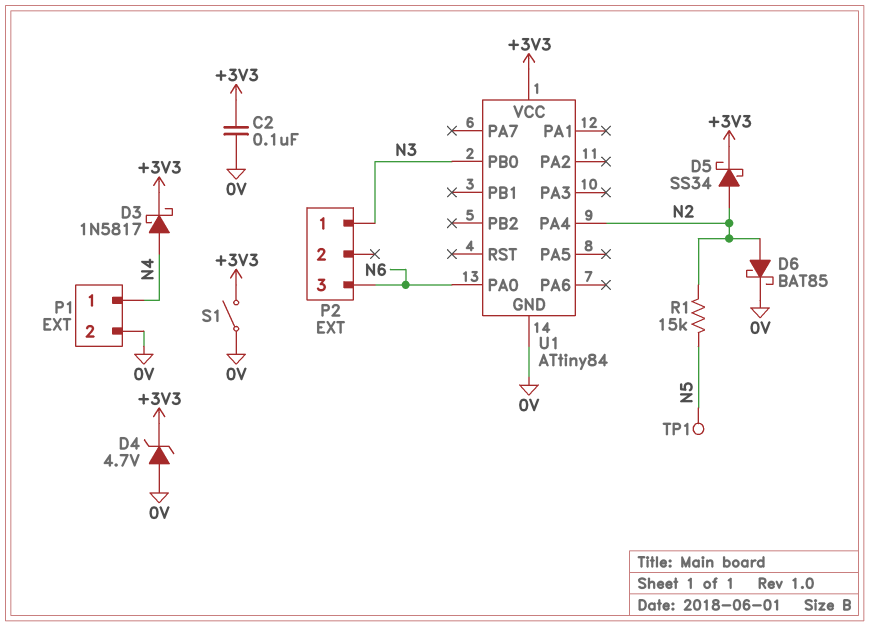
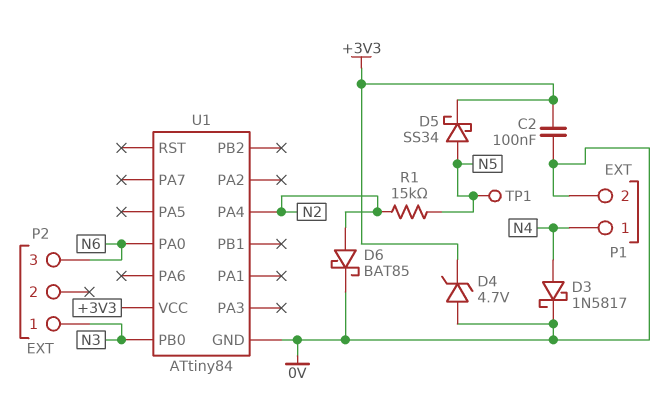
D3: schottky 1N5817 (A N4, K +3V3) -> schottky 1N5817 (A N4, K 0V)
D5: schottky SS34 (A N2, K +3V3) -> schottky SS34 (A N5, K +3V3)
S1: switch (+3V3, 0V) -> none

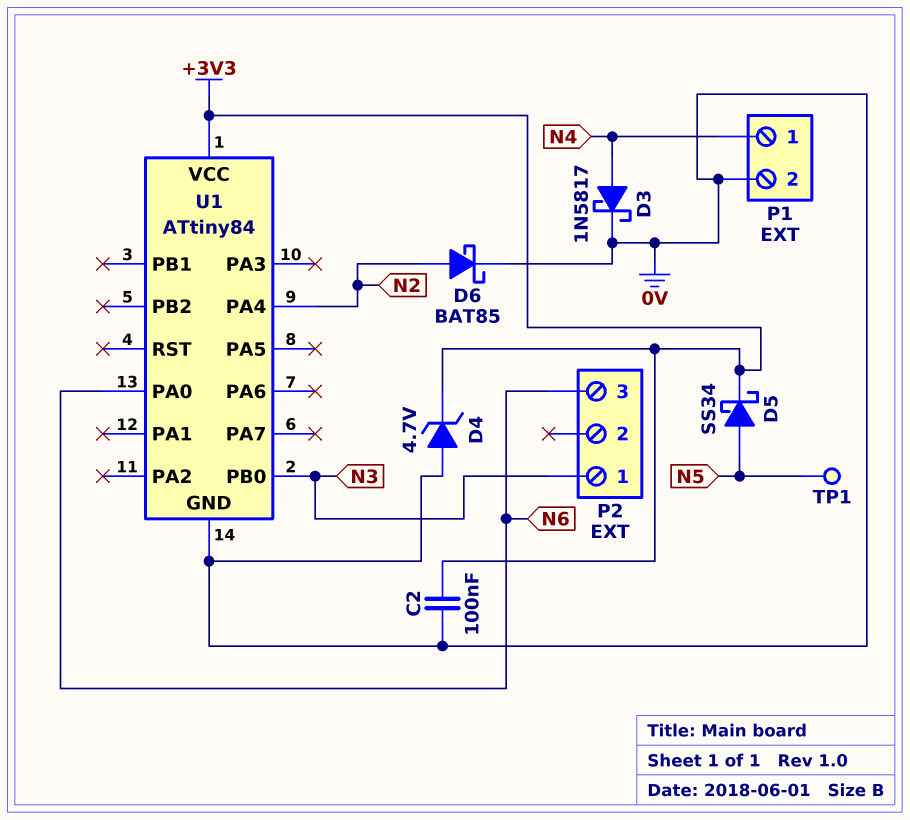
R1: 15k (N2, N5) -> none

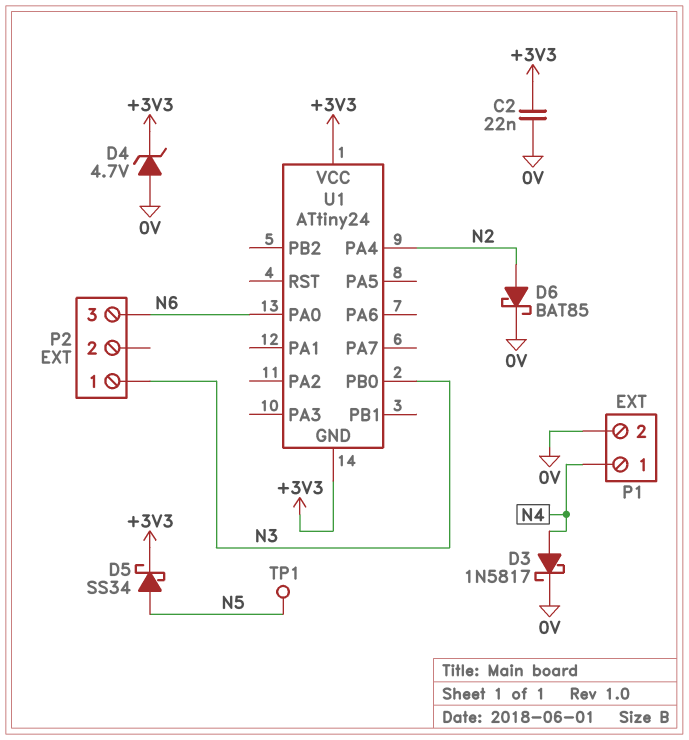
C2: 100nF (+3V3, 0V) -> 22nF (+3V3, 0V)
U1: ATtiny84 -> ATtiny24
U1 pin GND: 0V -> +3V3

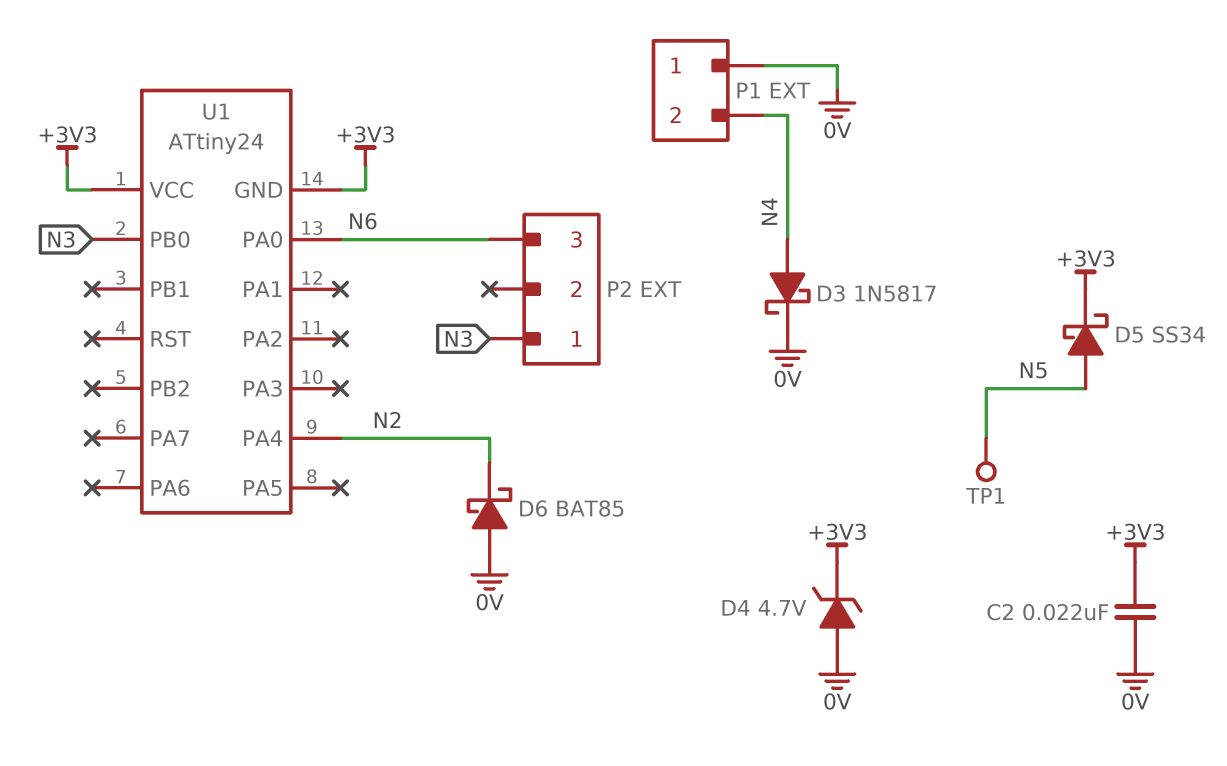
D6: schottky BAT85 (A N2, K 0V) -> schottky BAT85 (A 0V, K N2)
P1 pin 1: N4 -> 0V
P1 pin 2: 0V -> N4

